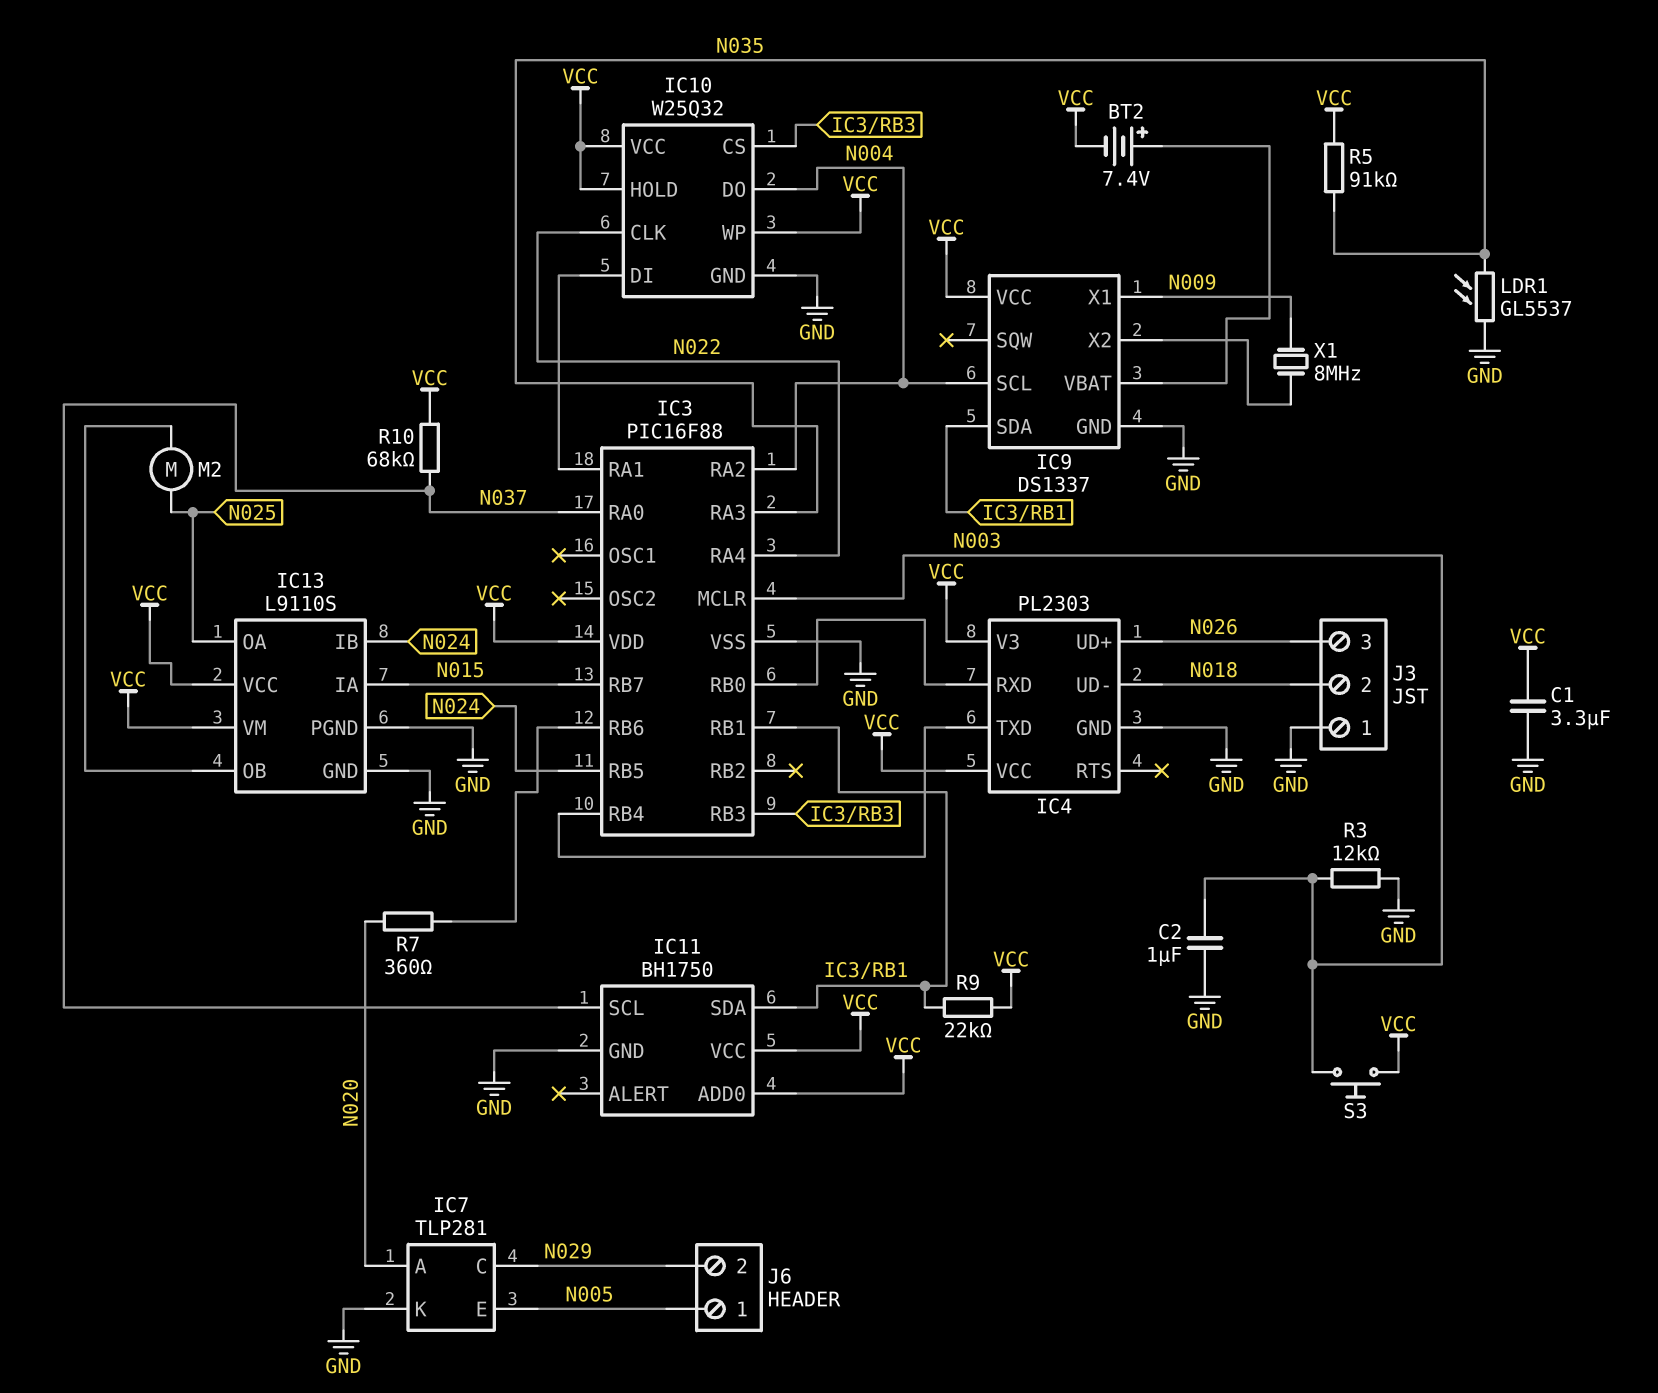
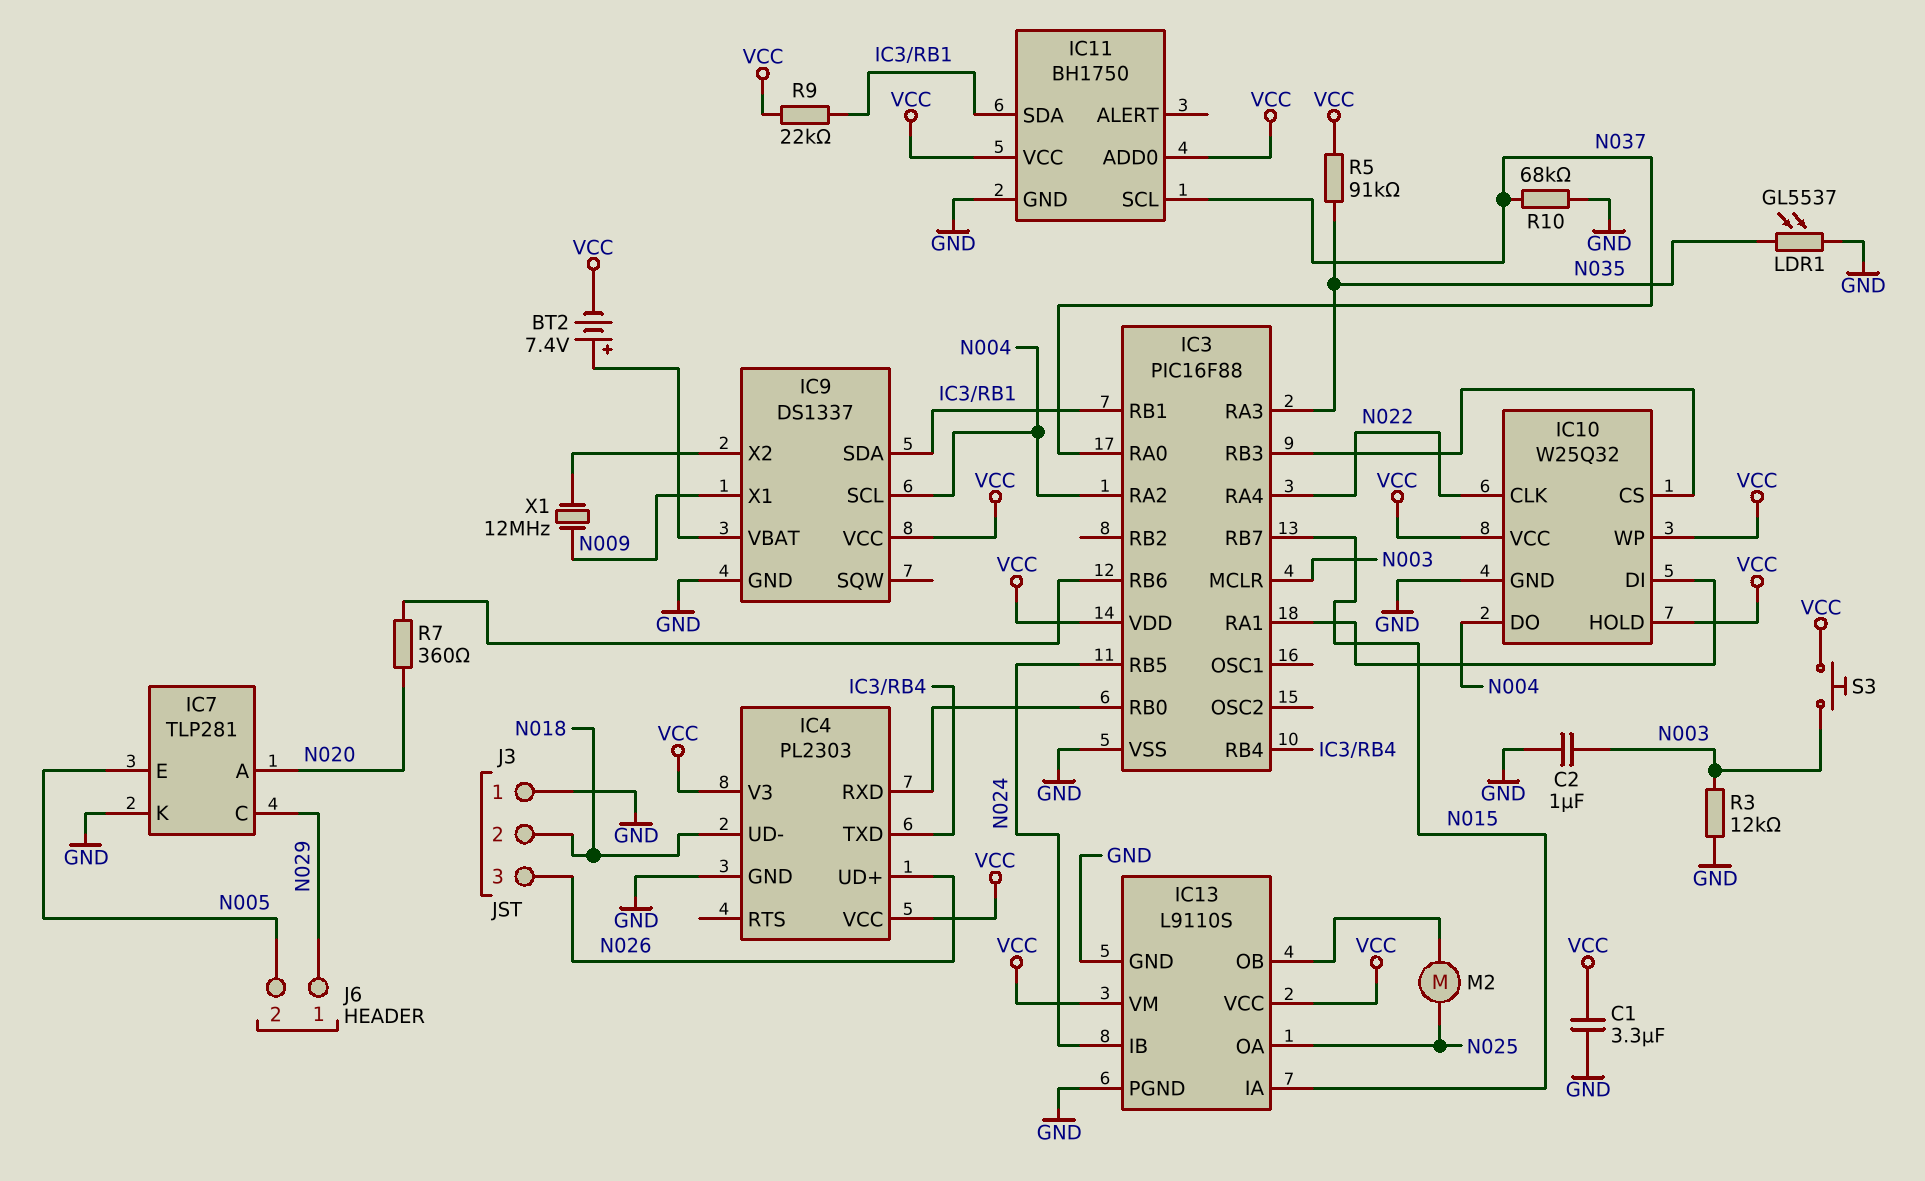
J6 pin 1: N005 -> N029
J6 pin 2: N029 -> N005
R10: 68k (N037, VCC) -> 68k (GND, N037)
X1: 8MHz (IC9/X2, N009) -> 12MHz (IC9/X2, N009)

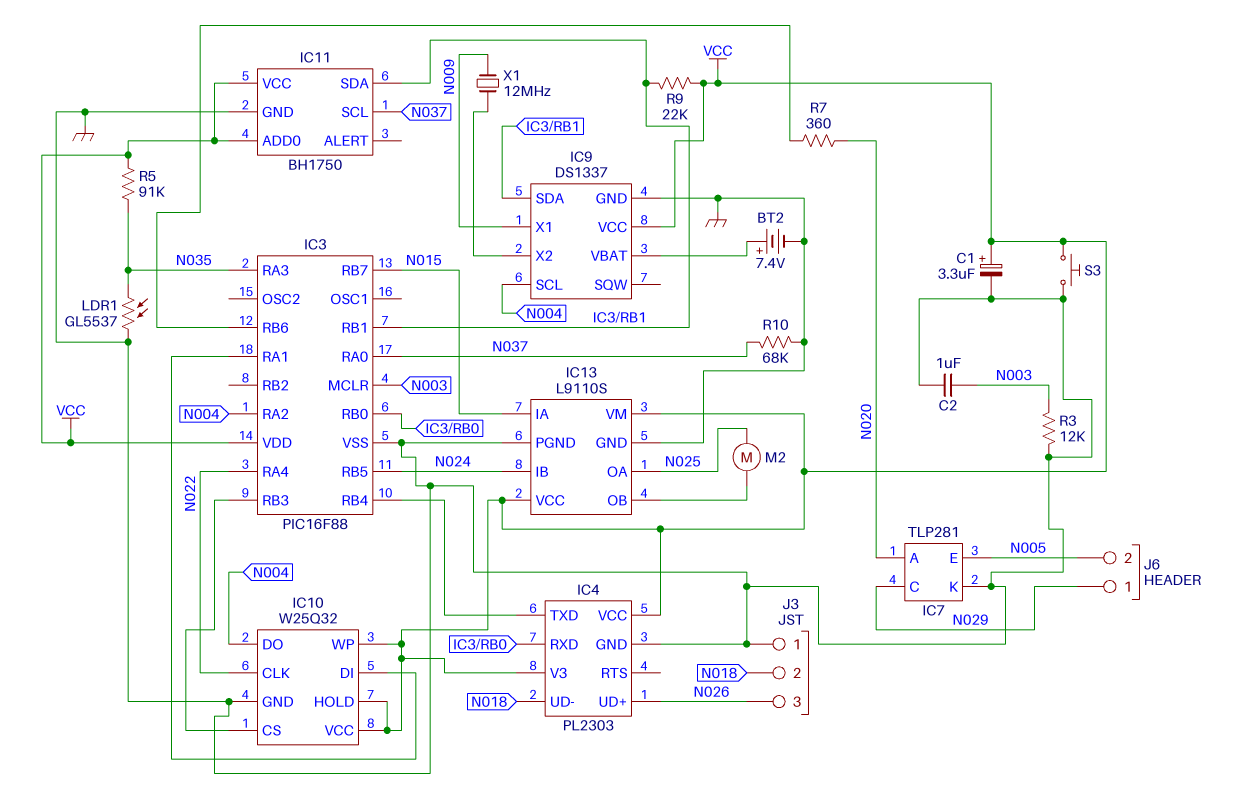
BT2: 7.4V (plus IC9/VBAT, minus VCC) -> 7.4V (plus IC9/VBAT, minus GND)
C1: 3.3uF (GND, VCC) -> 3.3uF (plus VCC, minus GND)
S3: button (N003, VCC) -> button (GND, VCC)

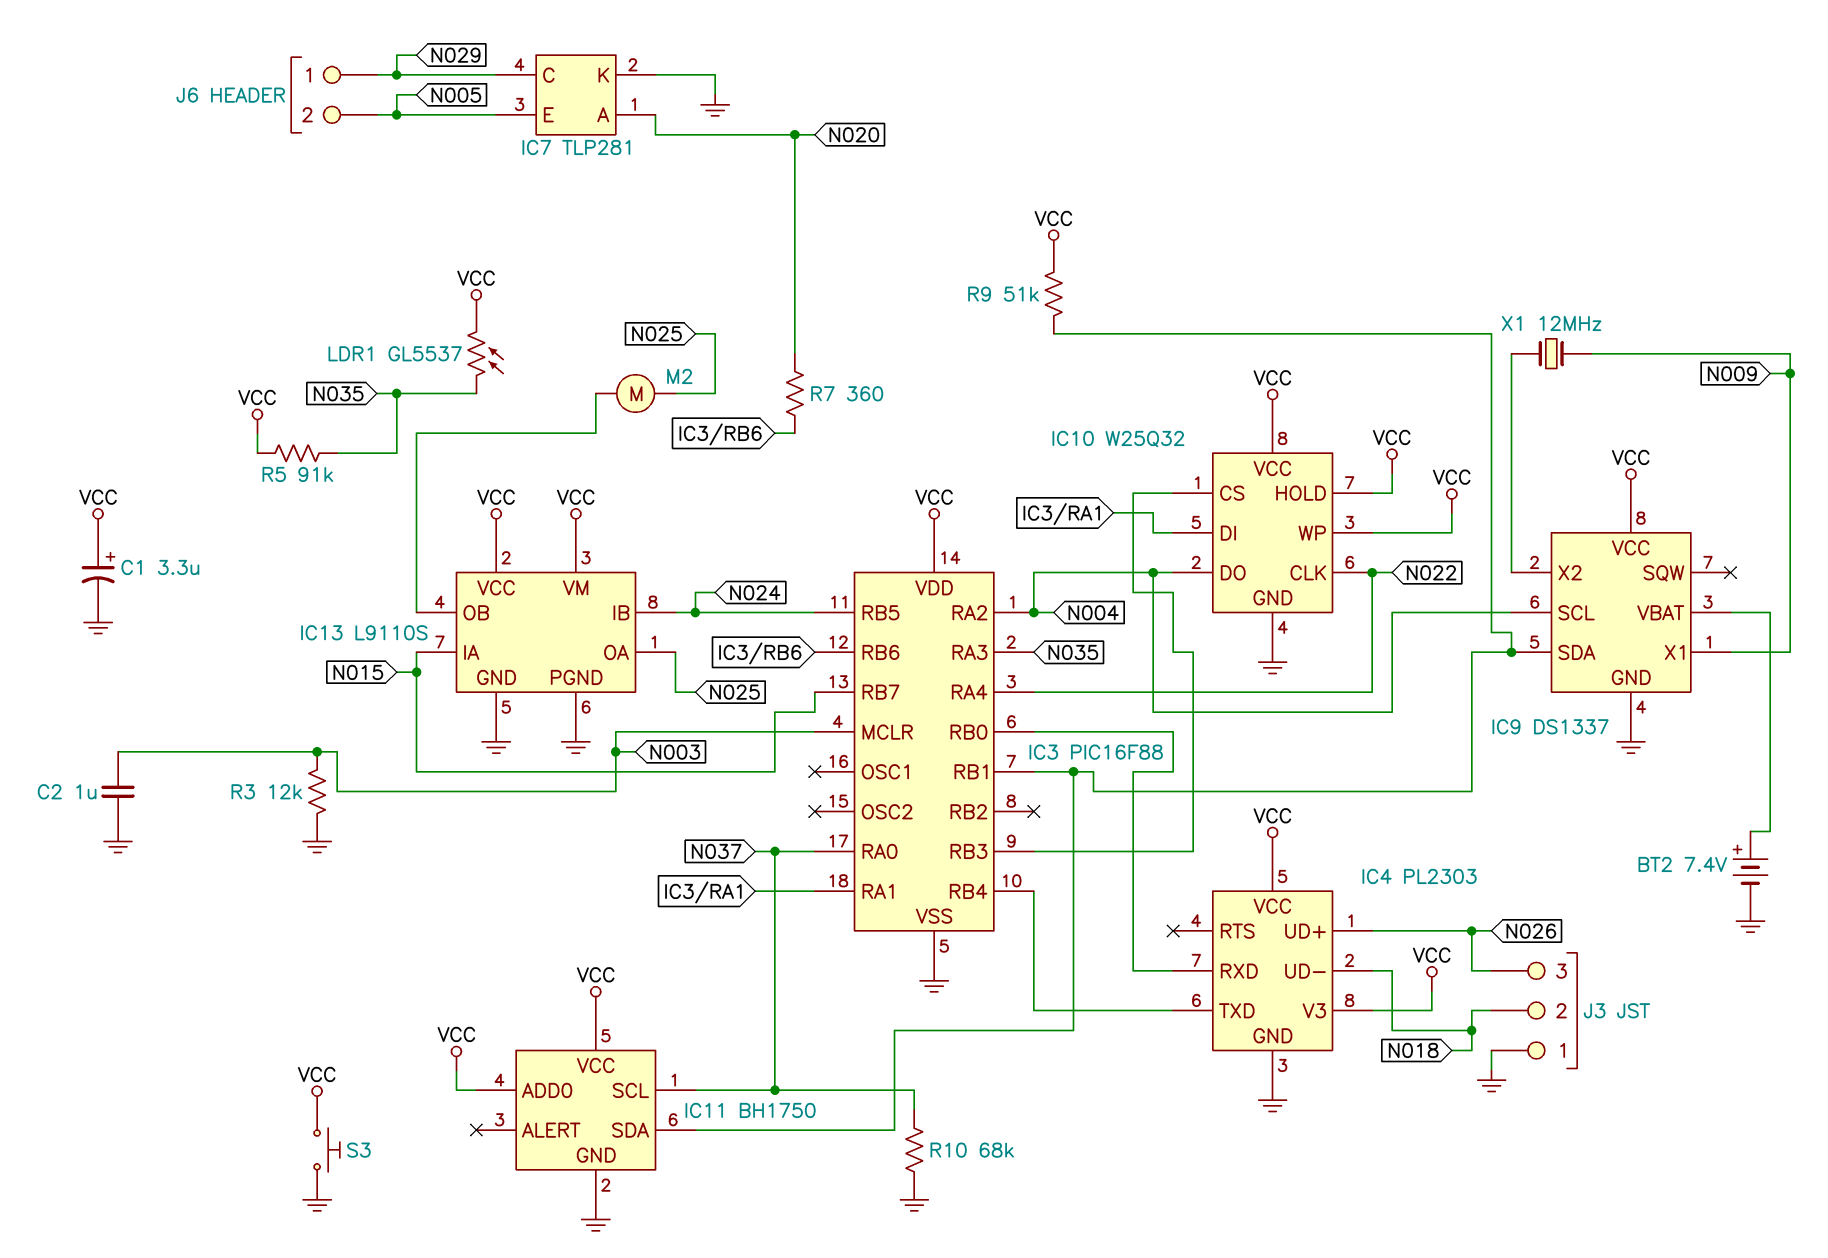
LDR1: GL5537 (GND, N035) -> GL5537 (N035, VCC)
R9: 22k (IC3/RB1, VCC) -> 51k (IC3/RB1, VCC)

